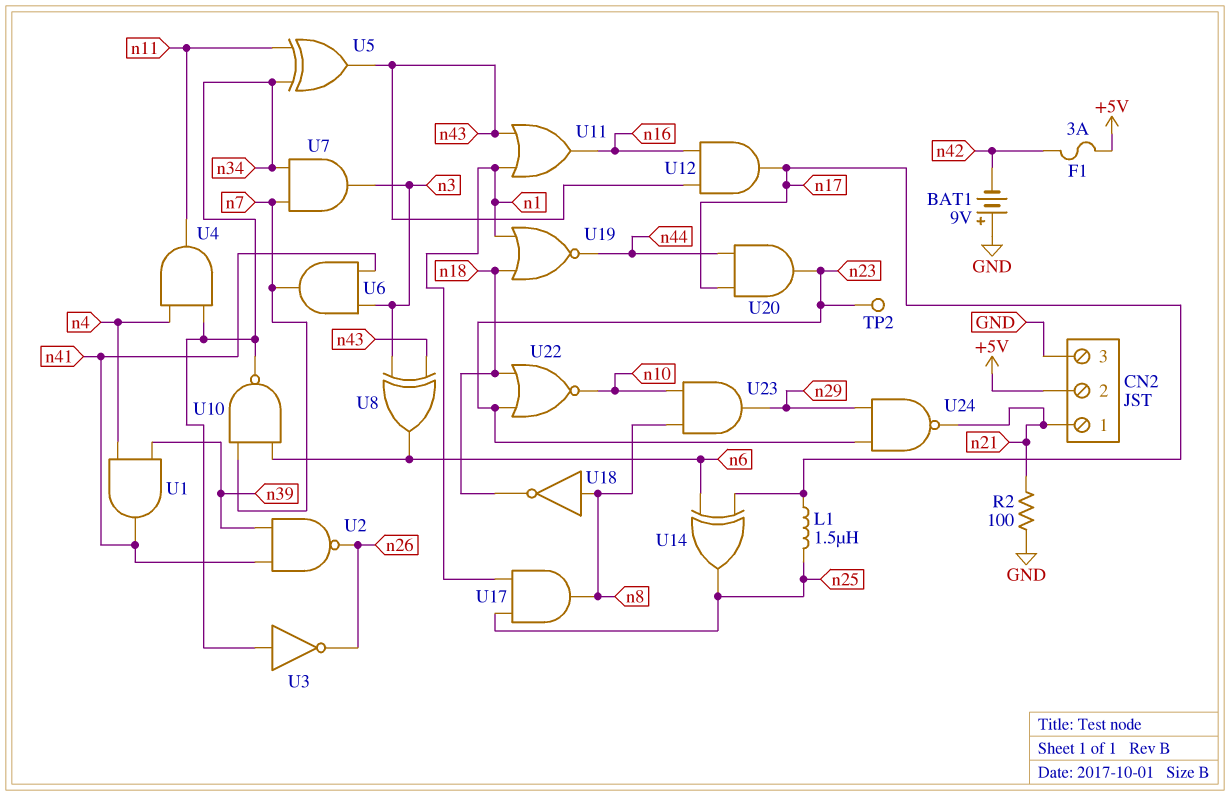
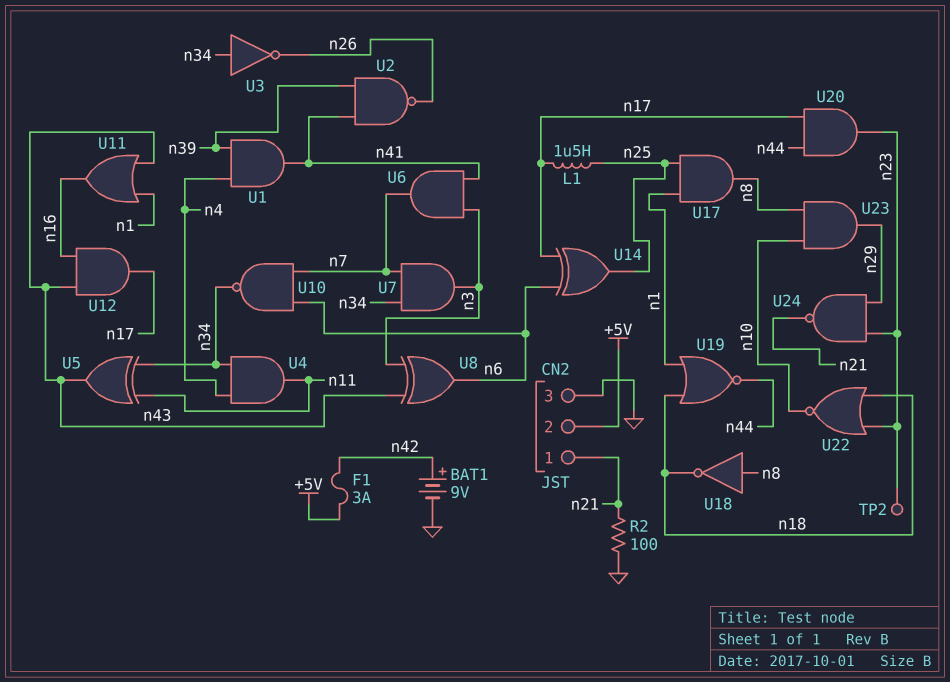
BAT1: 9V (plus GND, minus n42) -> 9V (plus n42, minus GND)

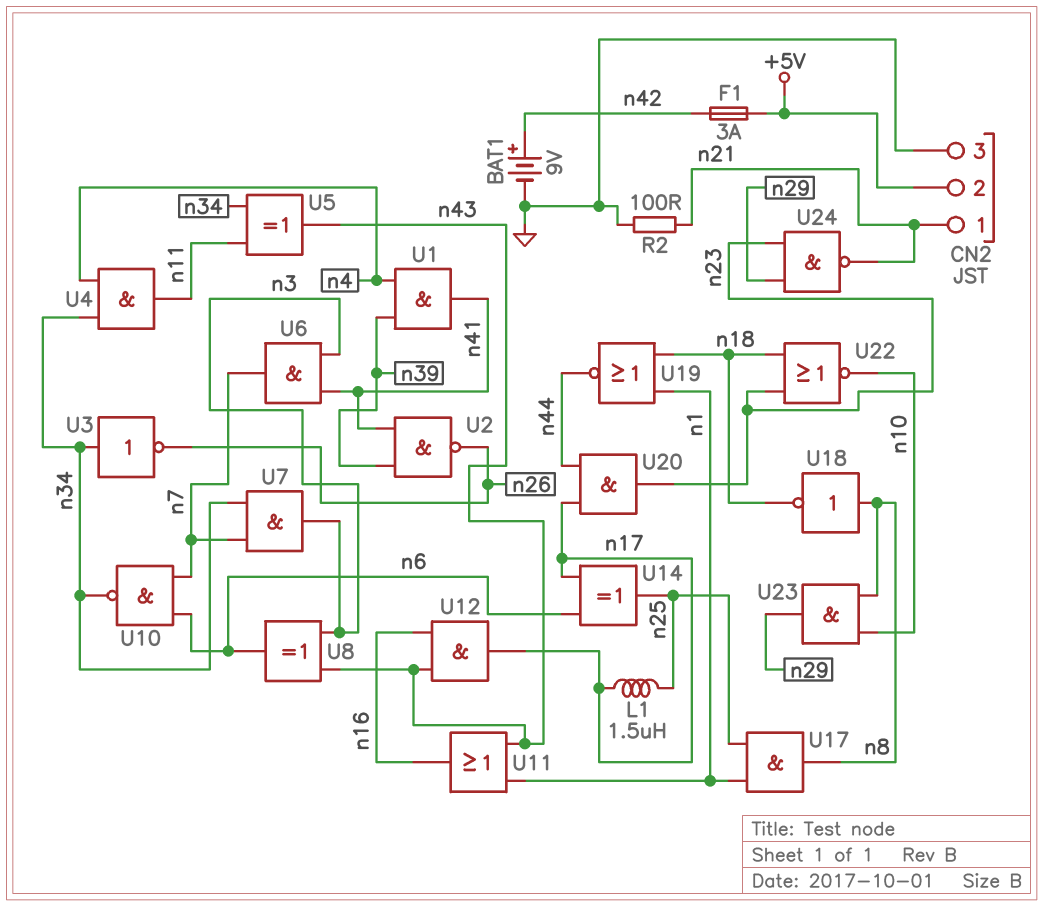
TP2: test point (n23) -> none

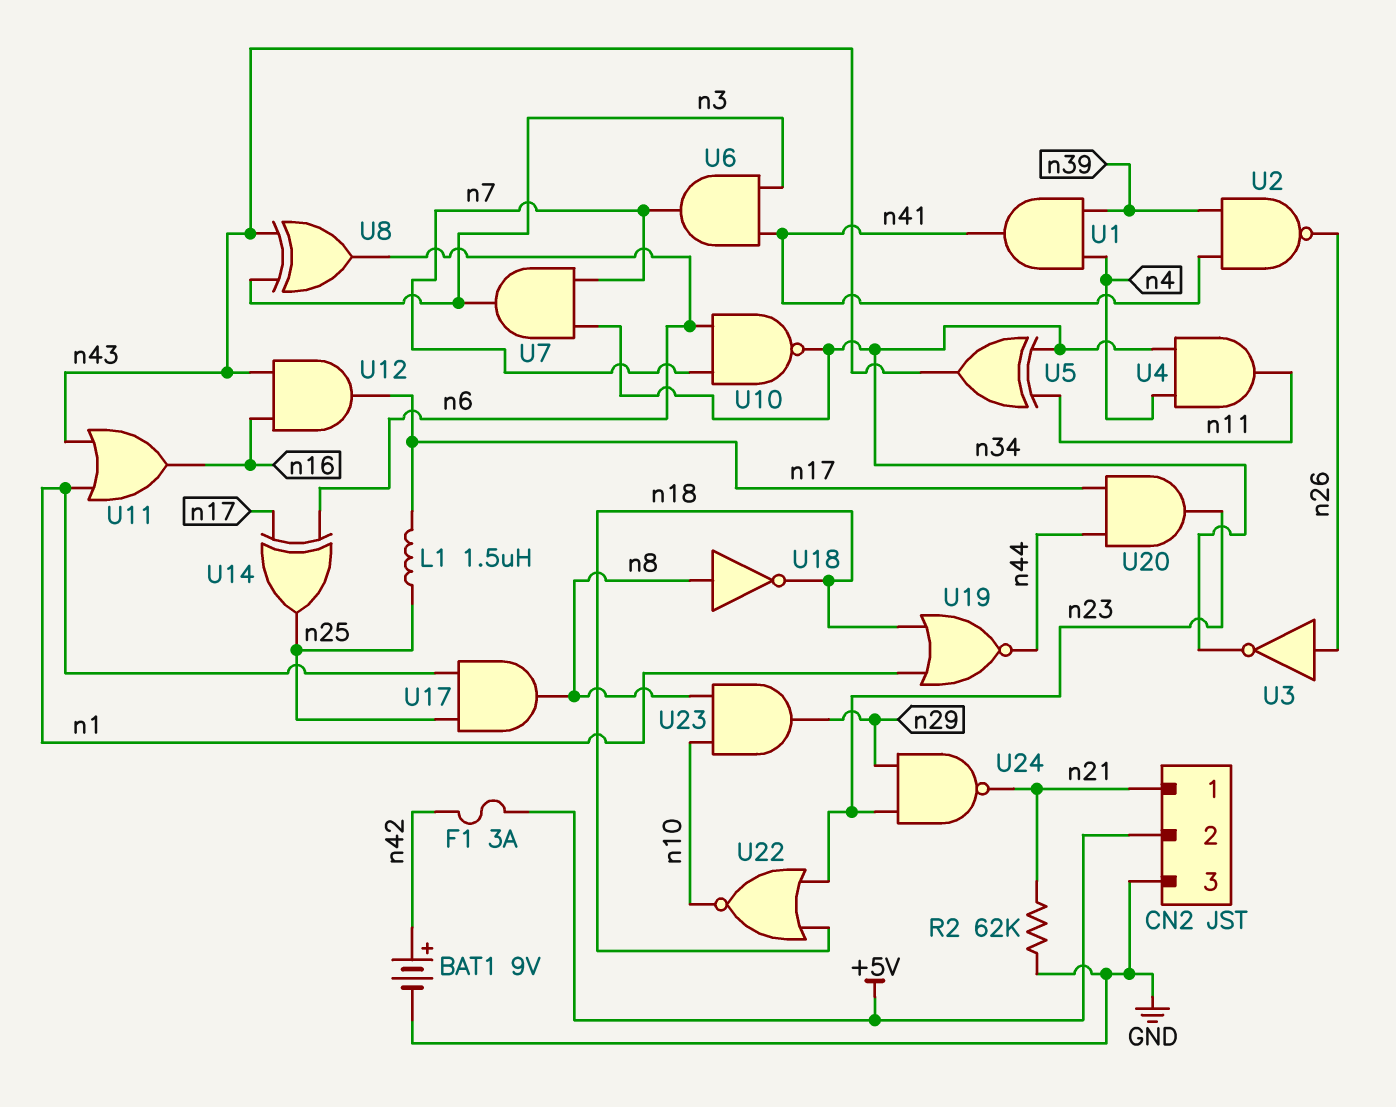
R2: 100 (GND, n21) -> 62k (GND, n21)
U3: NOT (in n34, out n26) -> NOT (in n26, out n34)

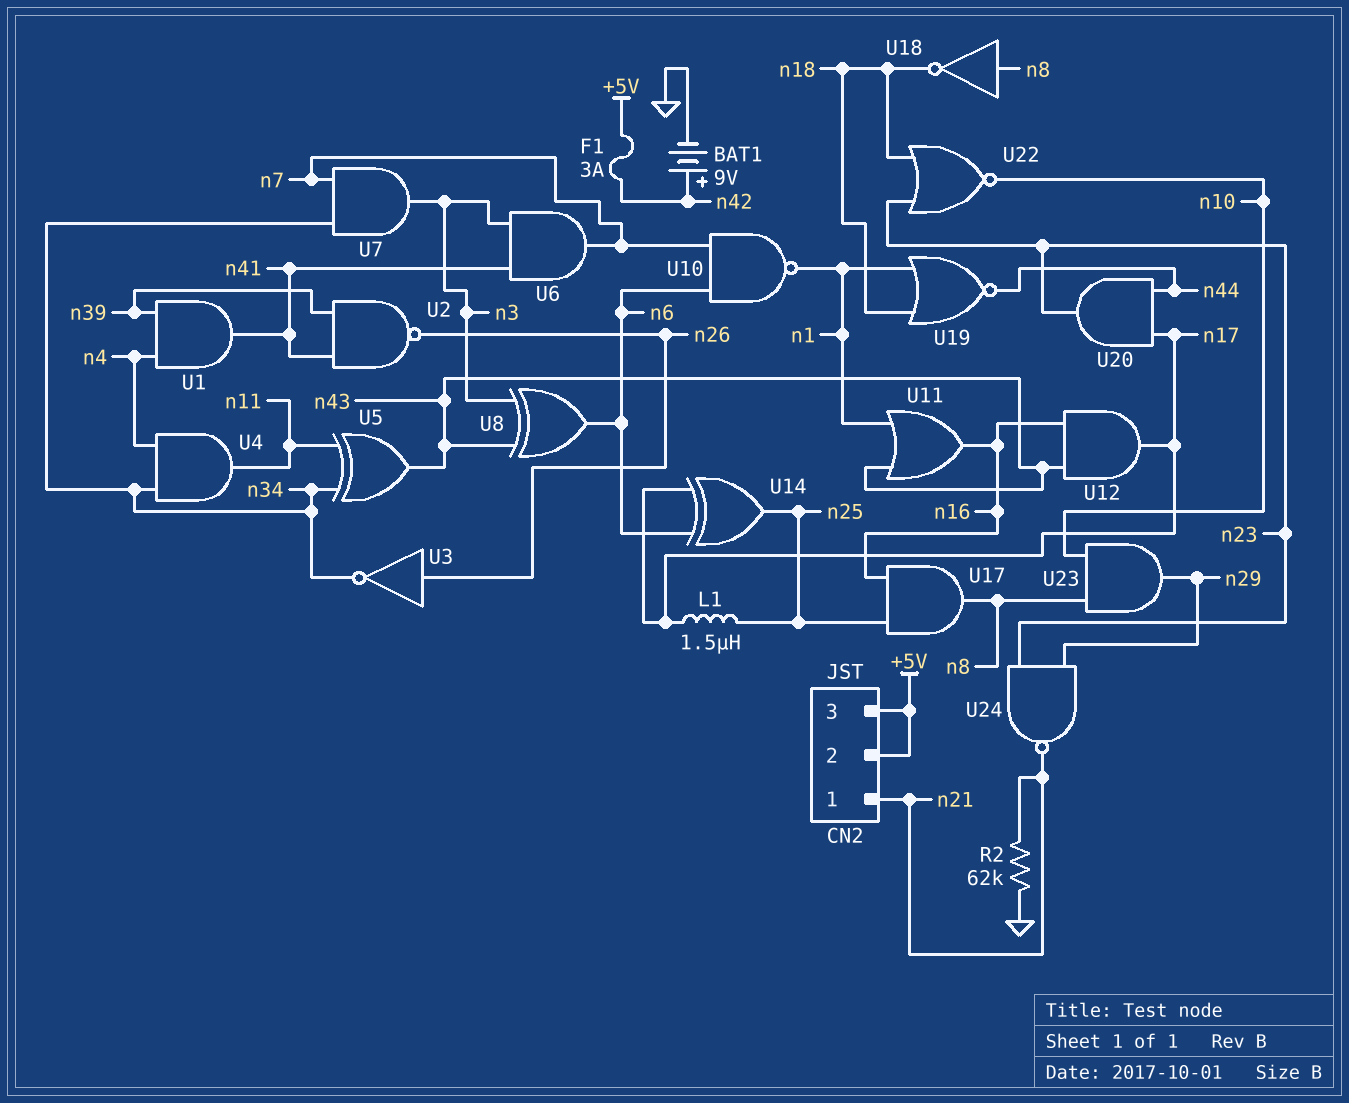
CN2 pin 3: GND -> +5V
U10: NAND (in n6, in n7, out n34) -> NAND (in n6, in n7, out n1)
U17: AND (in n1, in n25, out n8) -> AND (in n16, in n25, out n8)

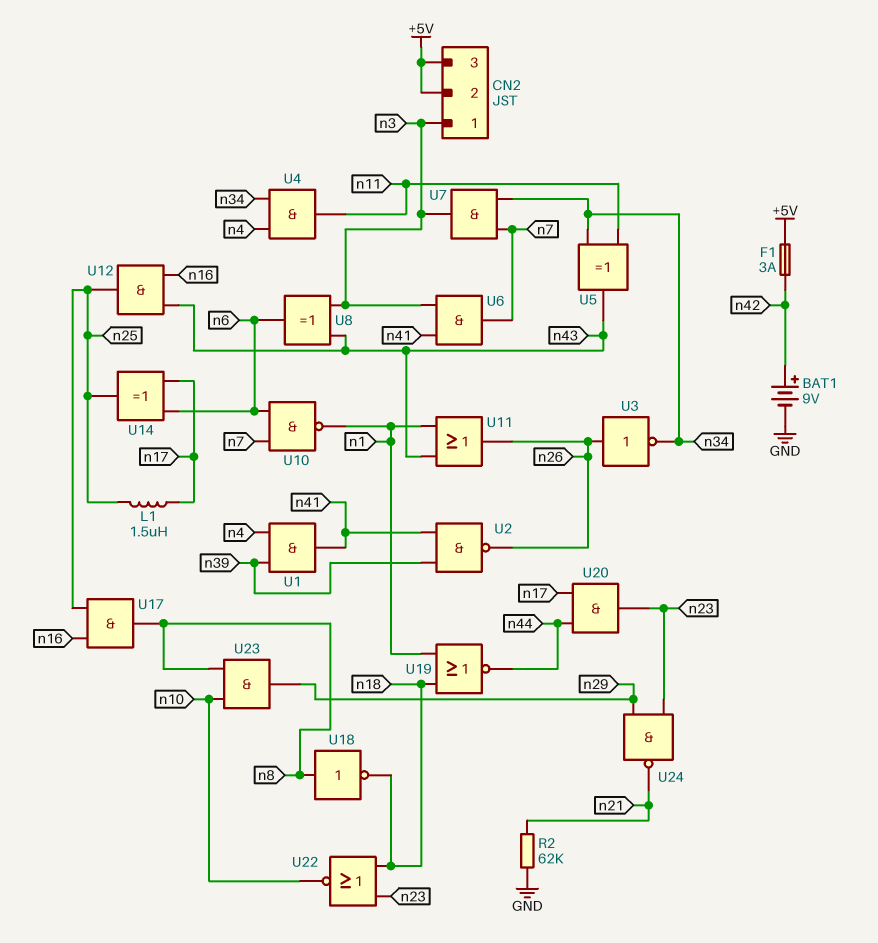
CN2 pin 1: n21 -> n3
U11: OR (in n1, in n43, out n16) -> OR (in n1, in n43, out n26)
U12: AND (in n16, in n43, out n17) -> AND (in n16, in n43, out n25)

